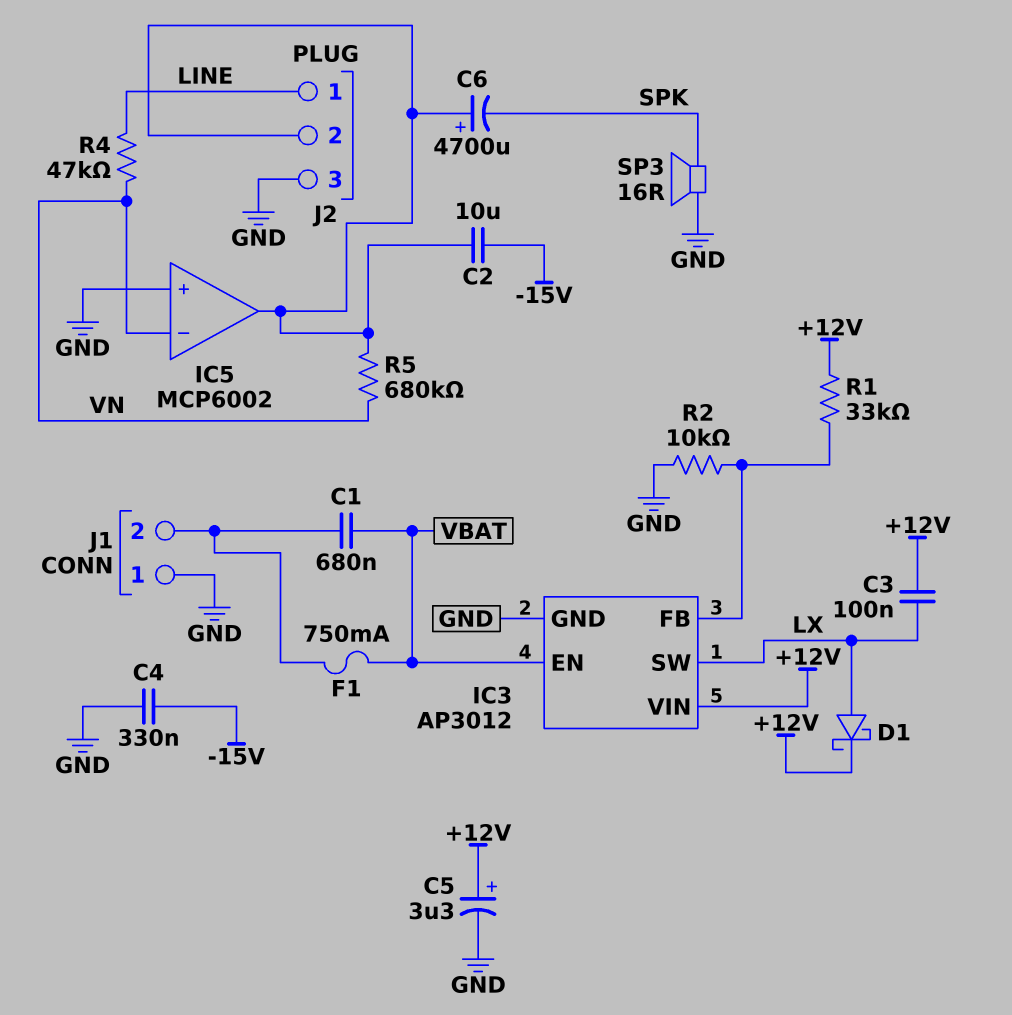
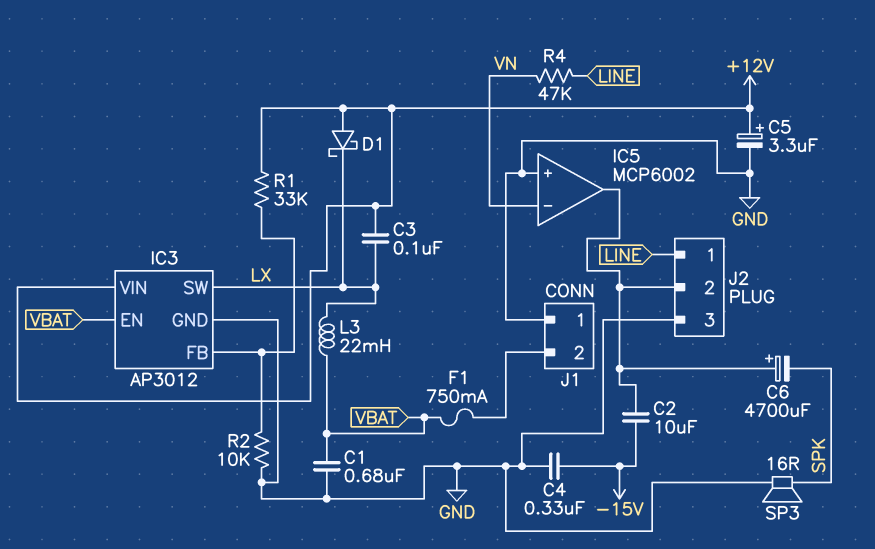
C1: 680nF (J1/2, VBAT) -> 680nF (GND, VBAT)
D1: schottky (A LX, K +12V) -> schottky (A +12V, K LX)
L3: none -> 22mH (LX, VBAT)
R5: 680k (IC5/out, VN) -> none

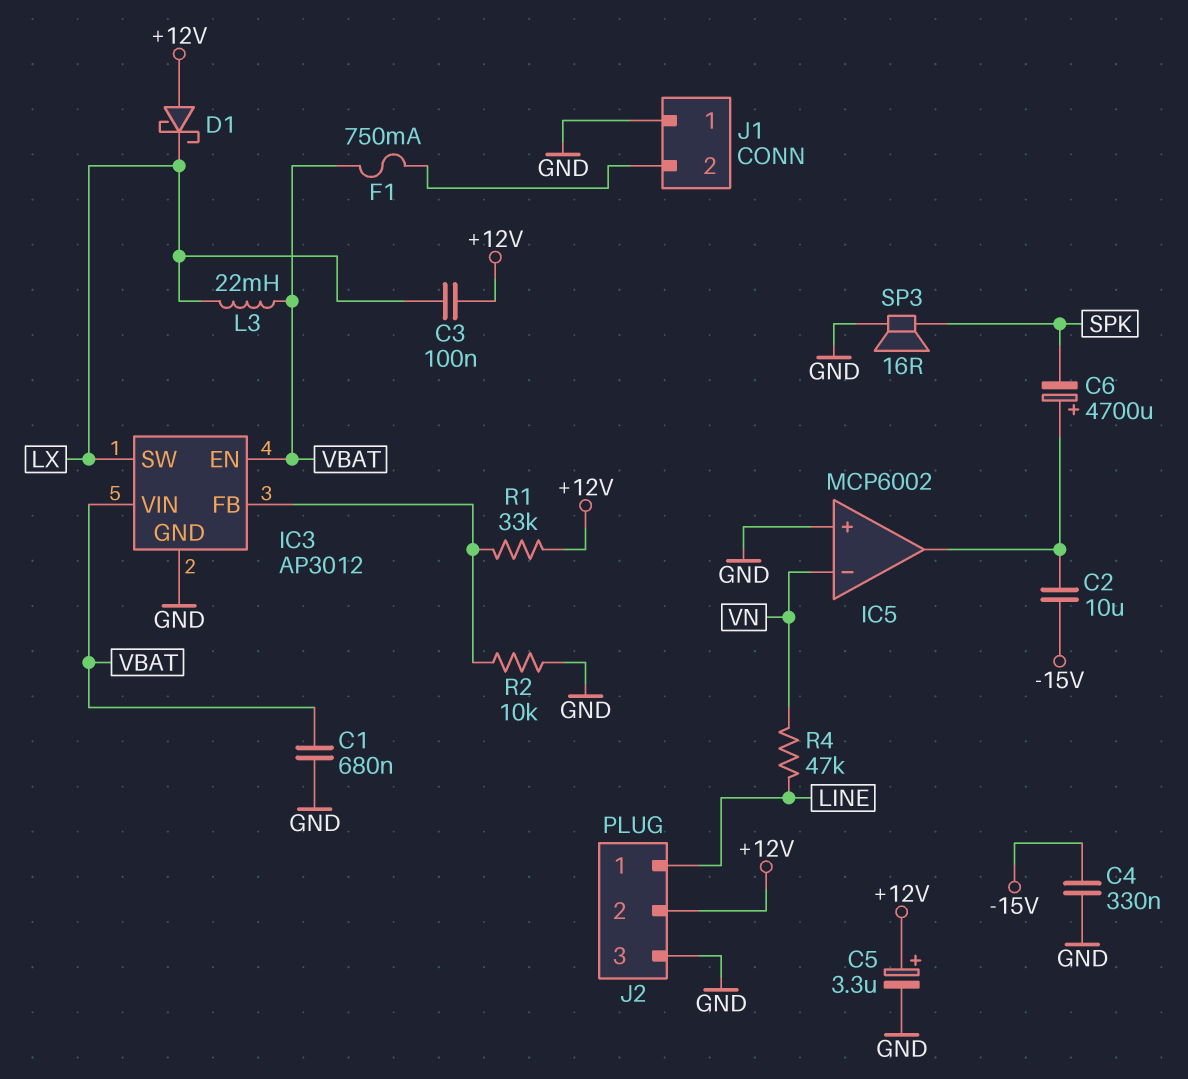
IC3 pin VIN: +12V -> VBAT
J2 pin 2: IC5/out -> +12V

